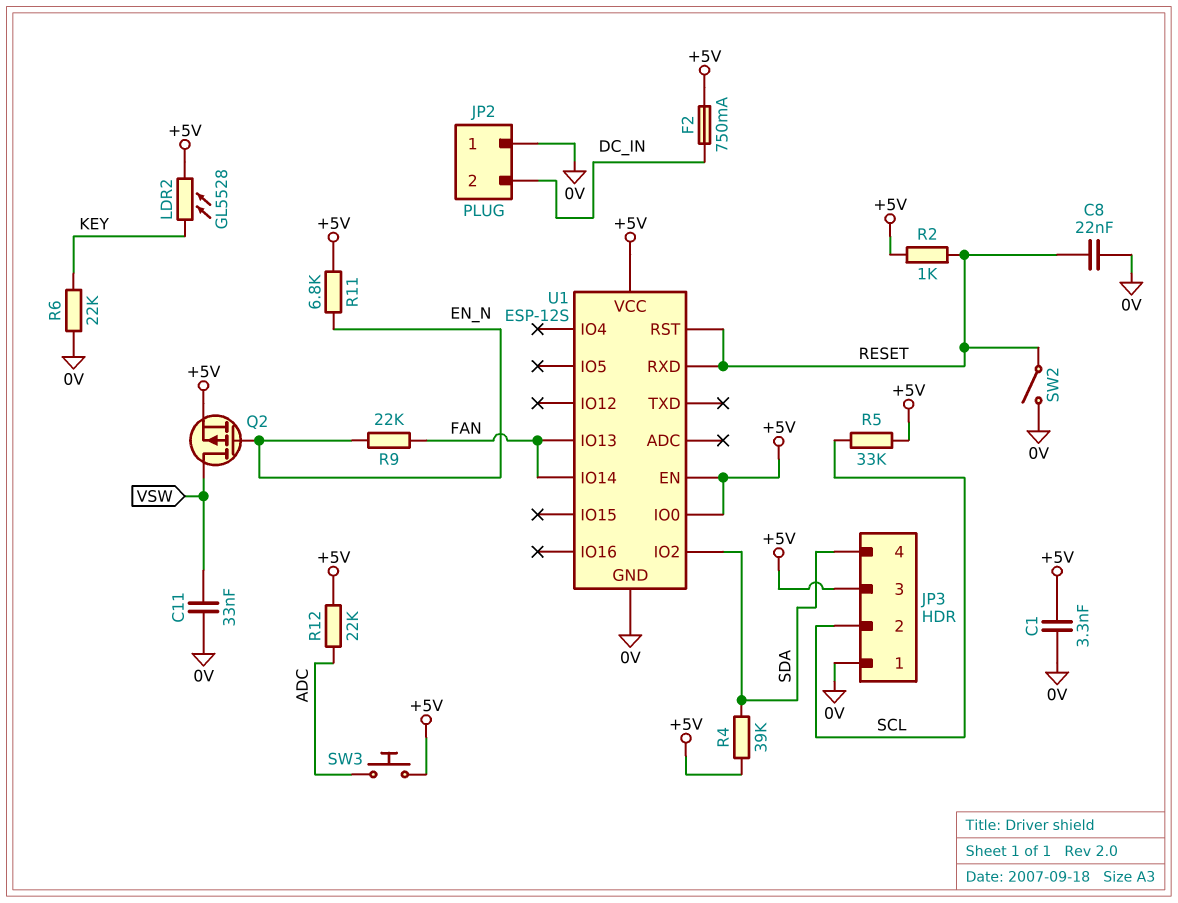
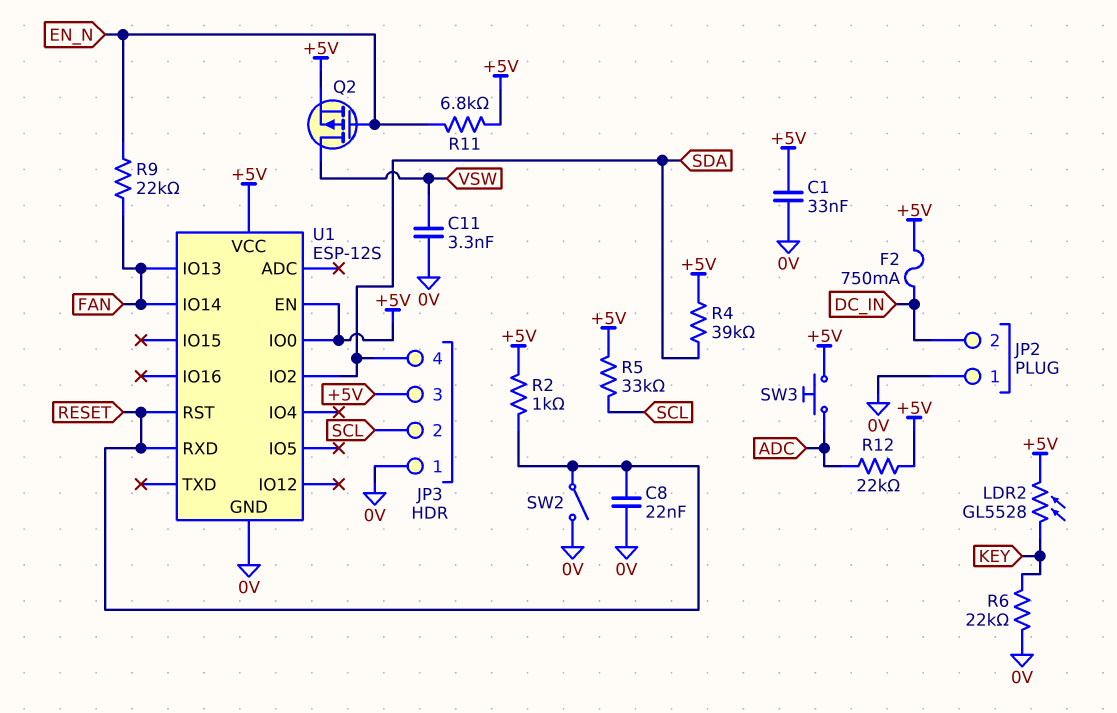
C1: 3.3nF (+5V, 0V) -> 33nF (+5V, 0V)
C11: 33nF (0V, VSW) -> 3.3nF (0V, VSW)

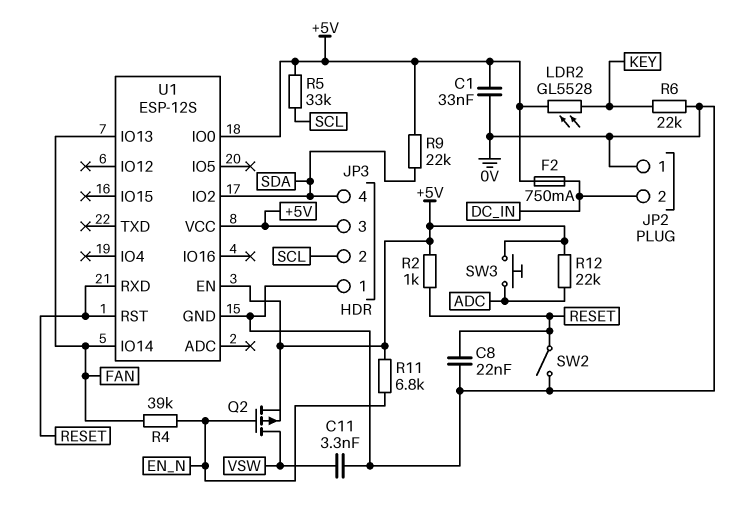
R4: 39k (+5V, SDA) -> 39k (EN_N, FAN)
R9: 22k (EN_N, FAN) -> 22k (+5V, SDA)

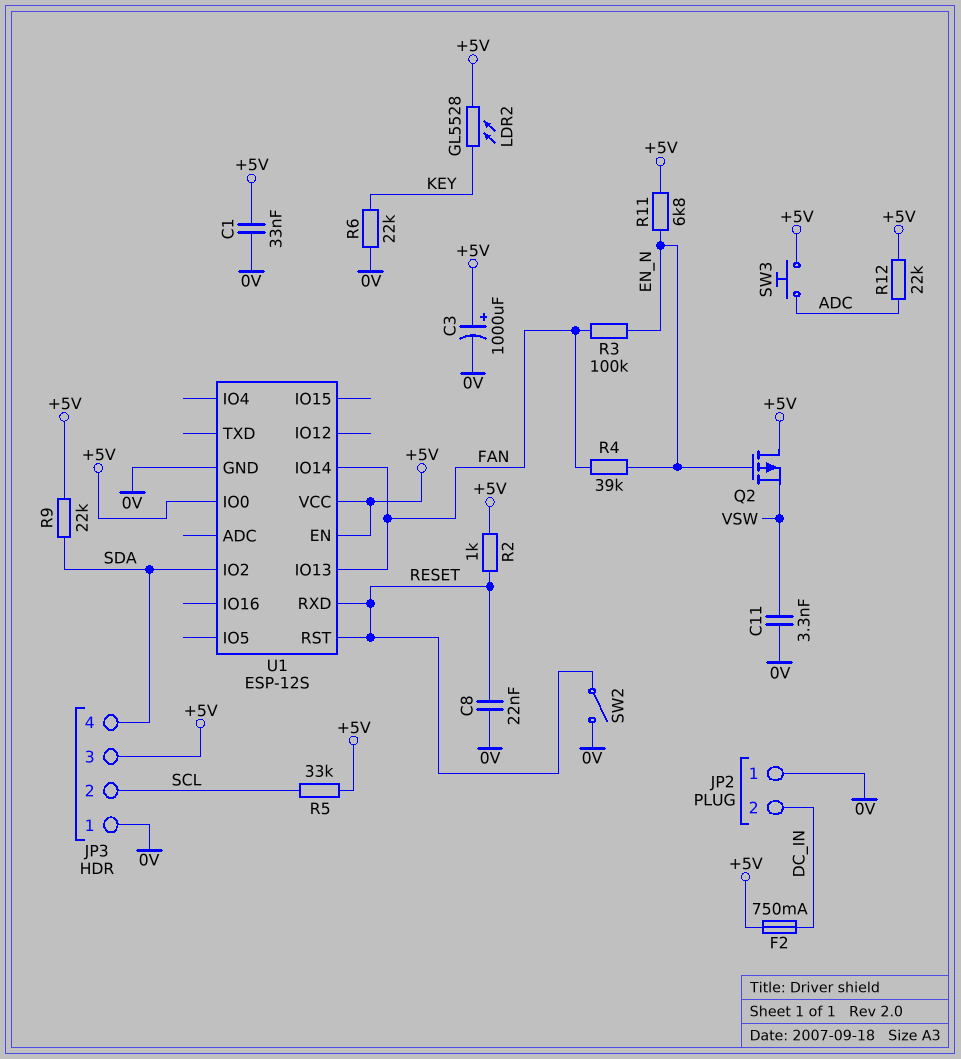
C3: none -> 1000uF (plus +5V, minus 0V)
Q2: PMOS (G EN_N, D VSW, S +5V) -> PMOS (G EN_N, D +5V, S VSW)
R3: none -> 100k (EN_N, FAN)

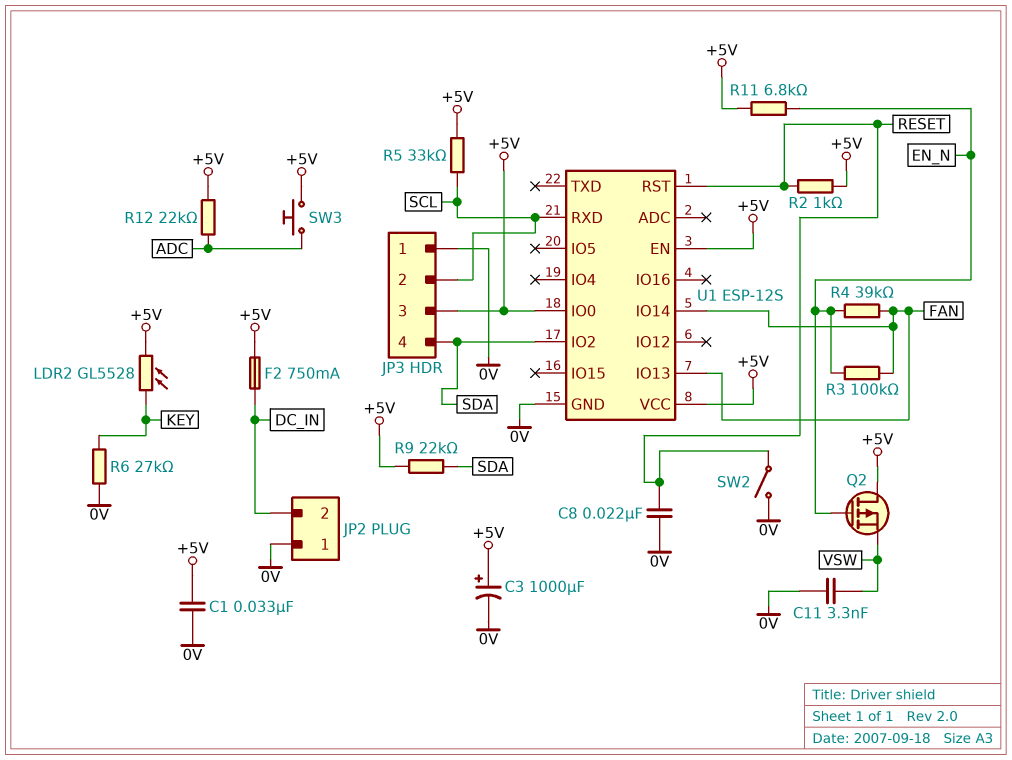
R6: 22k (0V, KEY) -> 27k (0V, KEY)
U1 pin RXD: RESET -> SCL

